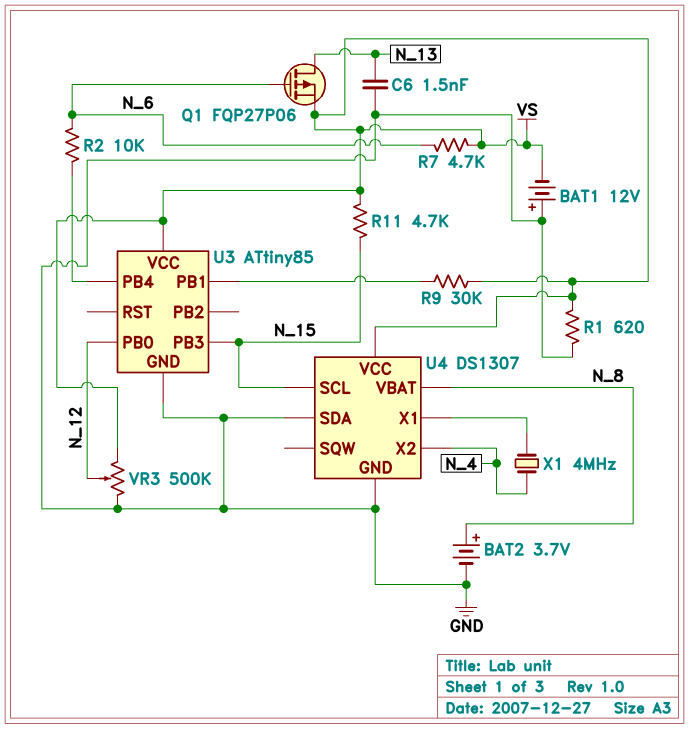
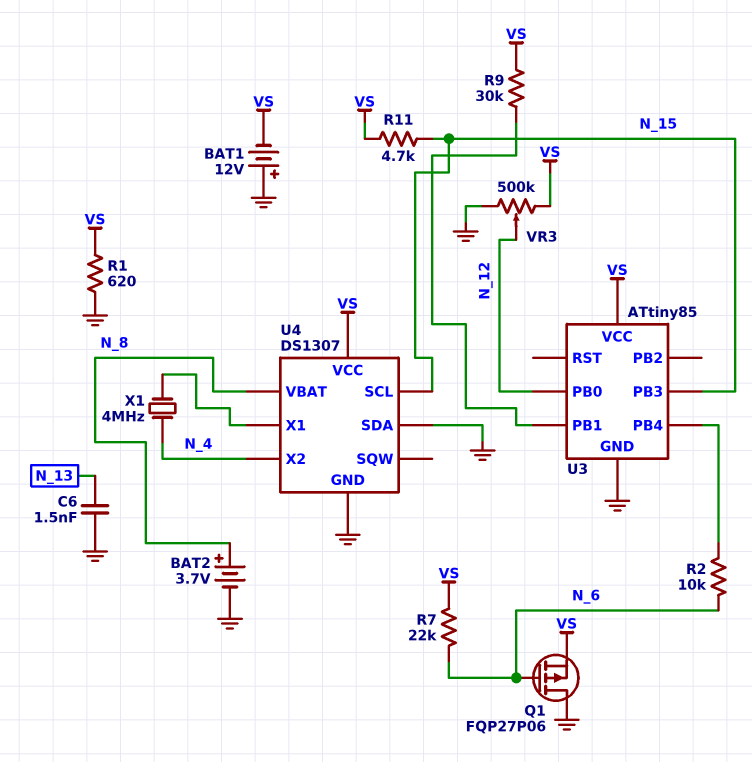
Q1: PMOS FQP27P06 (G N_6, D N_13, S VS) -> PMOS FQP27P06 (G N_6, D GND, S VS)
R7: 4.7k (N_6, VS) -> 22k (N_6, VS)

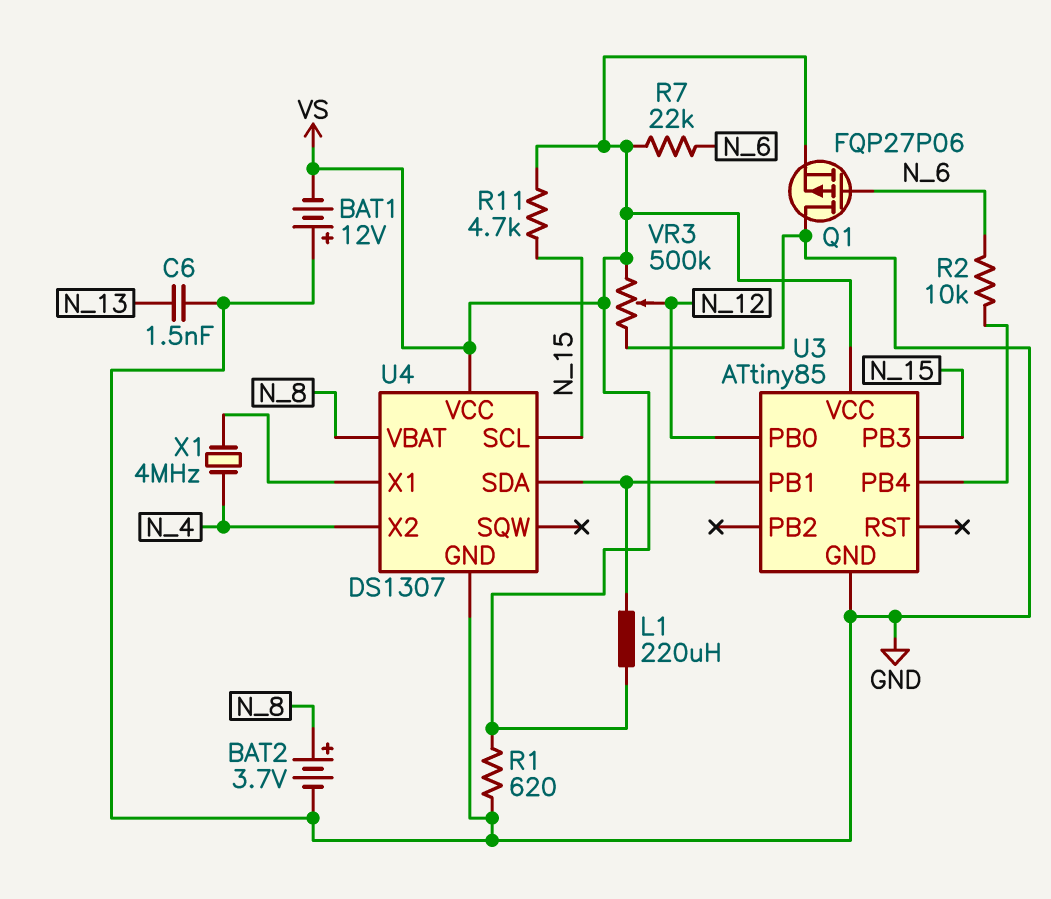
L1: none -> 220uH (U3/PB1, VS)
R9: 30k (U3/PB1, VS) -> none
U4 pin SDA: GND -> U3/PB1

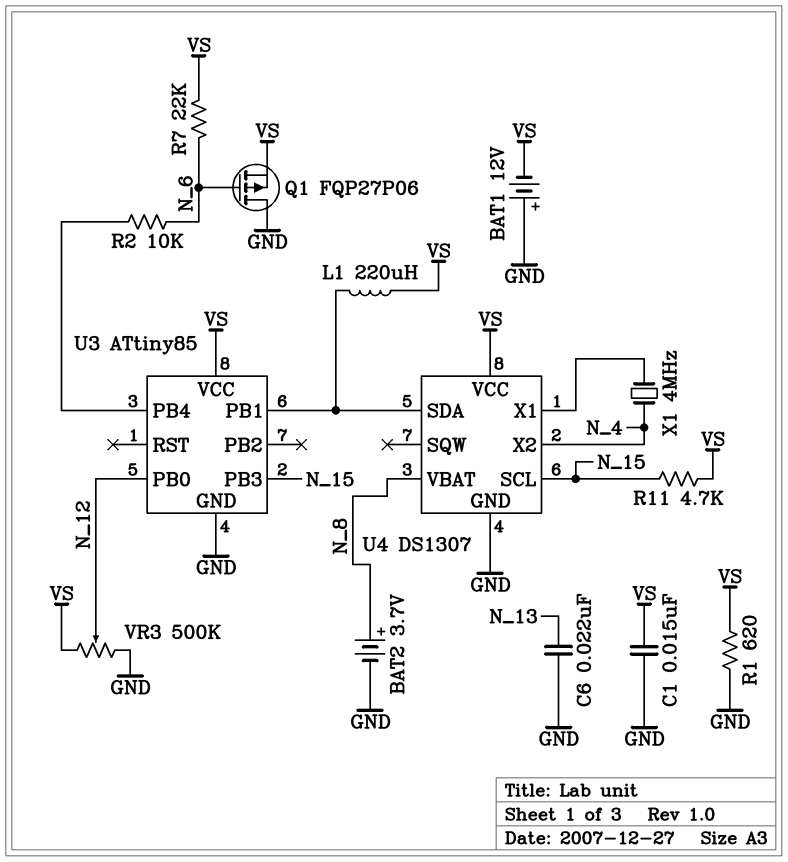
C1: none -> 15nF (GND, VS)
C6: 1.5nF (GND, N_13) -> 22nF (GND, N_13)

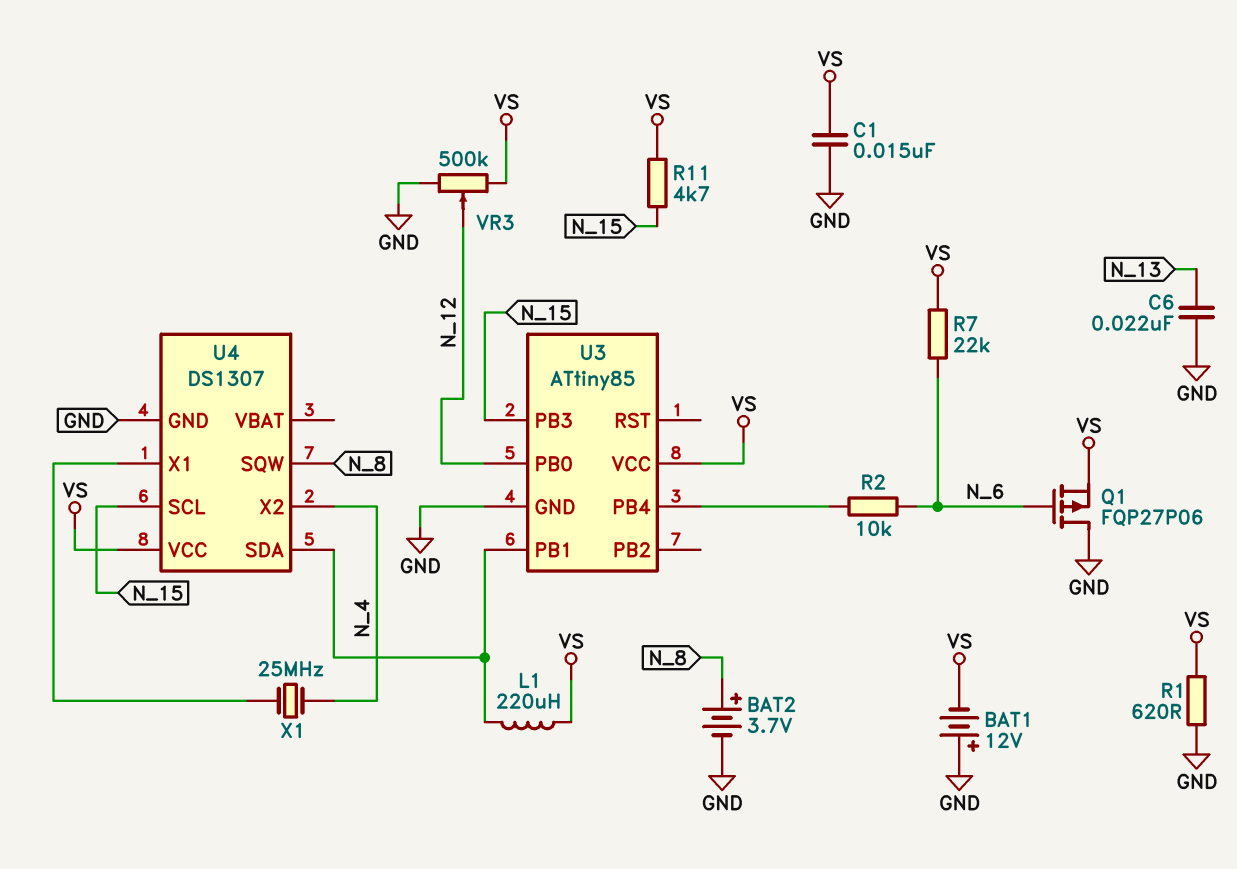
U4 pin SQW: none -> N_8
U4 pin VBAT: N_8 -> none
X1: 4MHz (N_4, U4/X1) -> 25MHz (N_4, U4/X1)

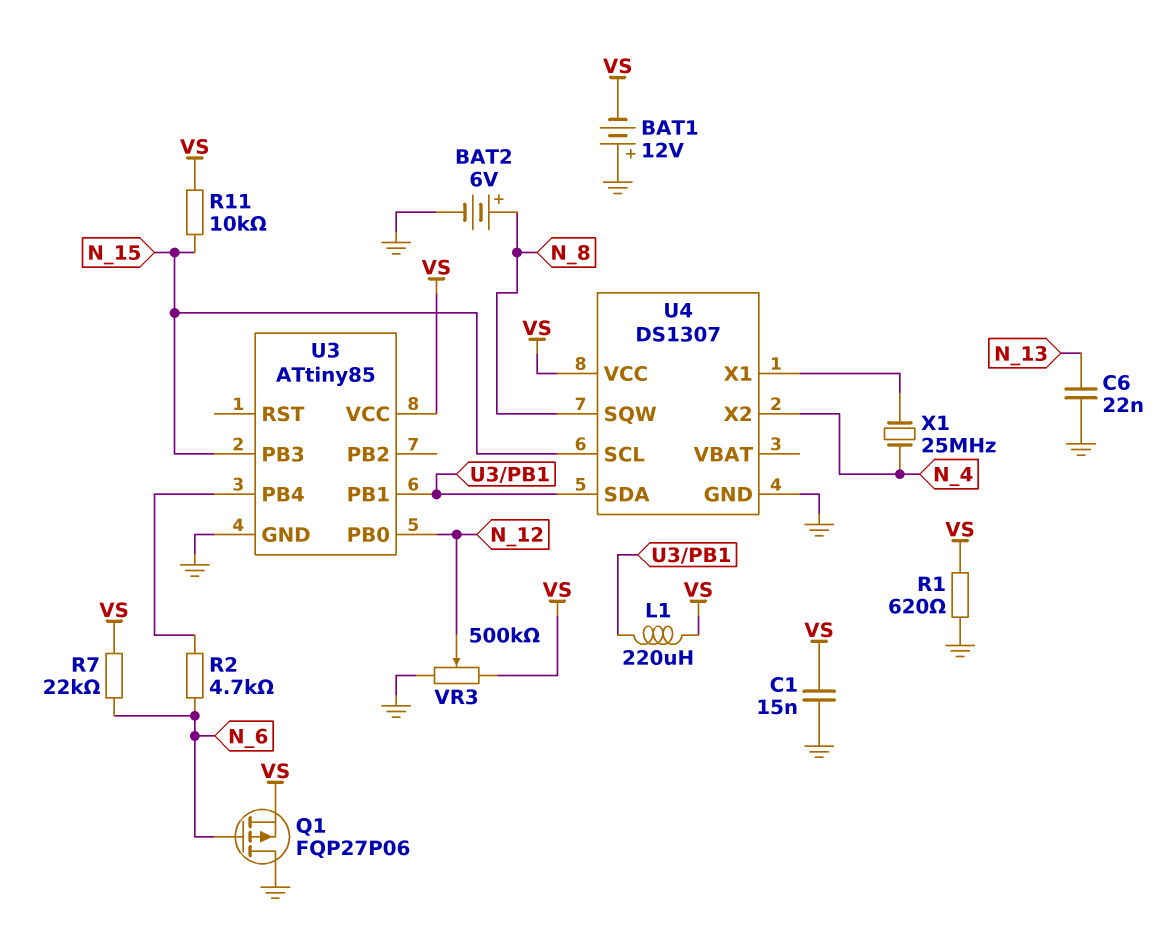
BAT2: 3.7V (plus N_8, minus GND) -> 6V (plus N_8, minus GND)
R2: 10k (N_6, U3/PB4) -> 4.7k (N_6, U3/PB4)
R11: 4.7k (N_15, VS) -> 10k (N_15, VS)

